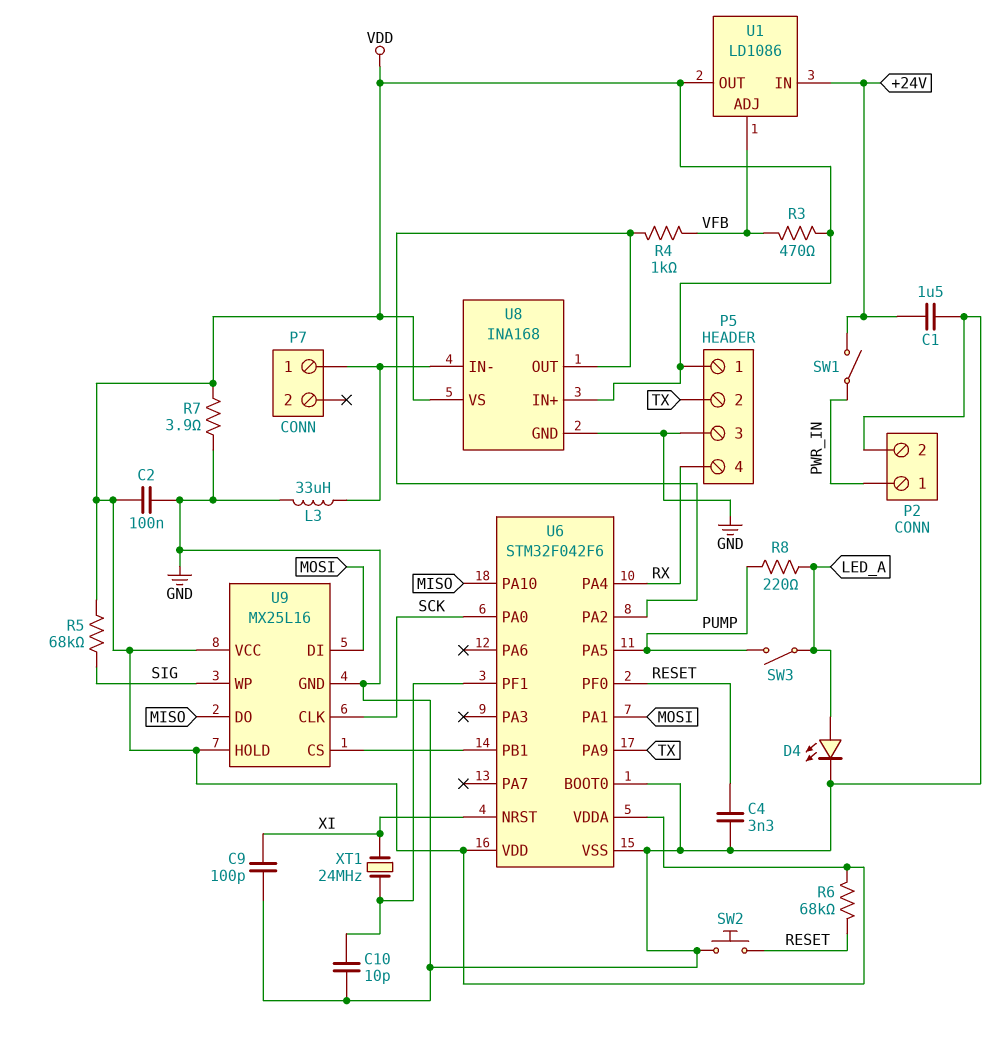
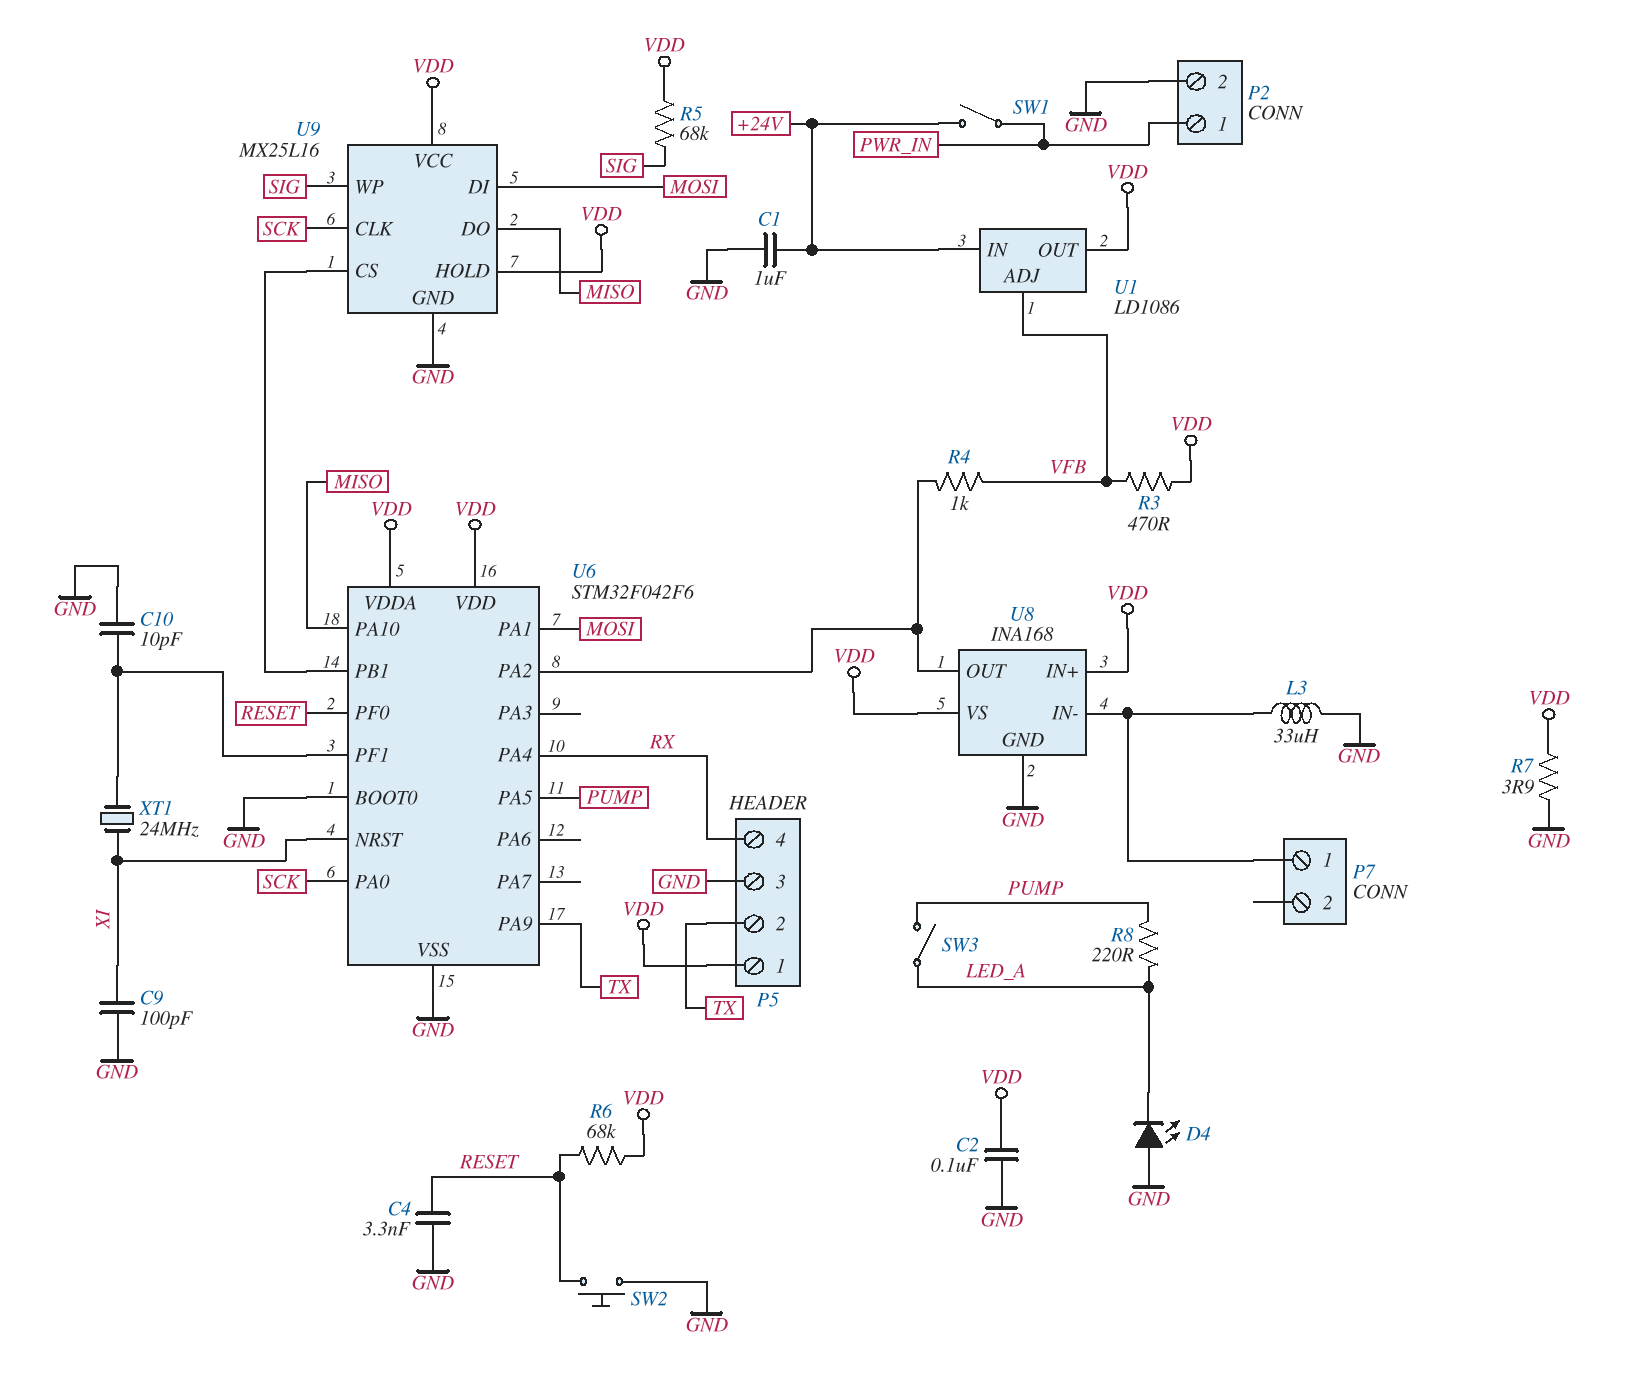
C1: 1.5uF (+24V, GND) -> 1uF (+24V, GND)
D4: LED (A LED_A, K GND) -> LED (A GND, K LED_A)

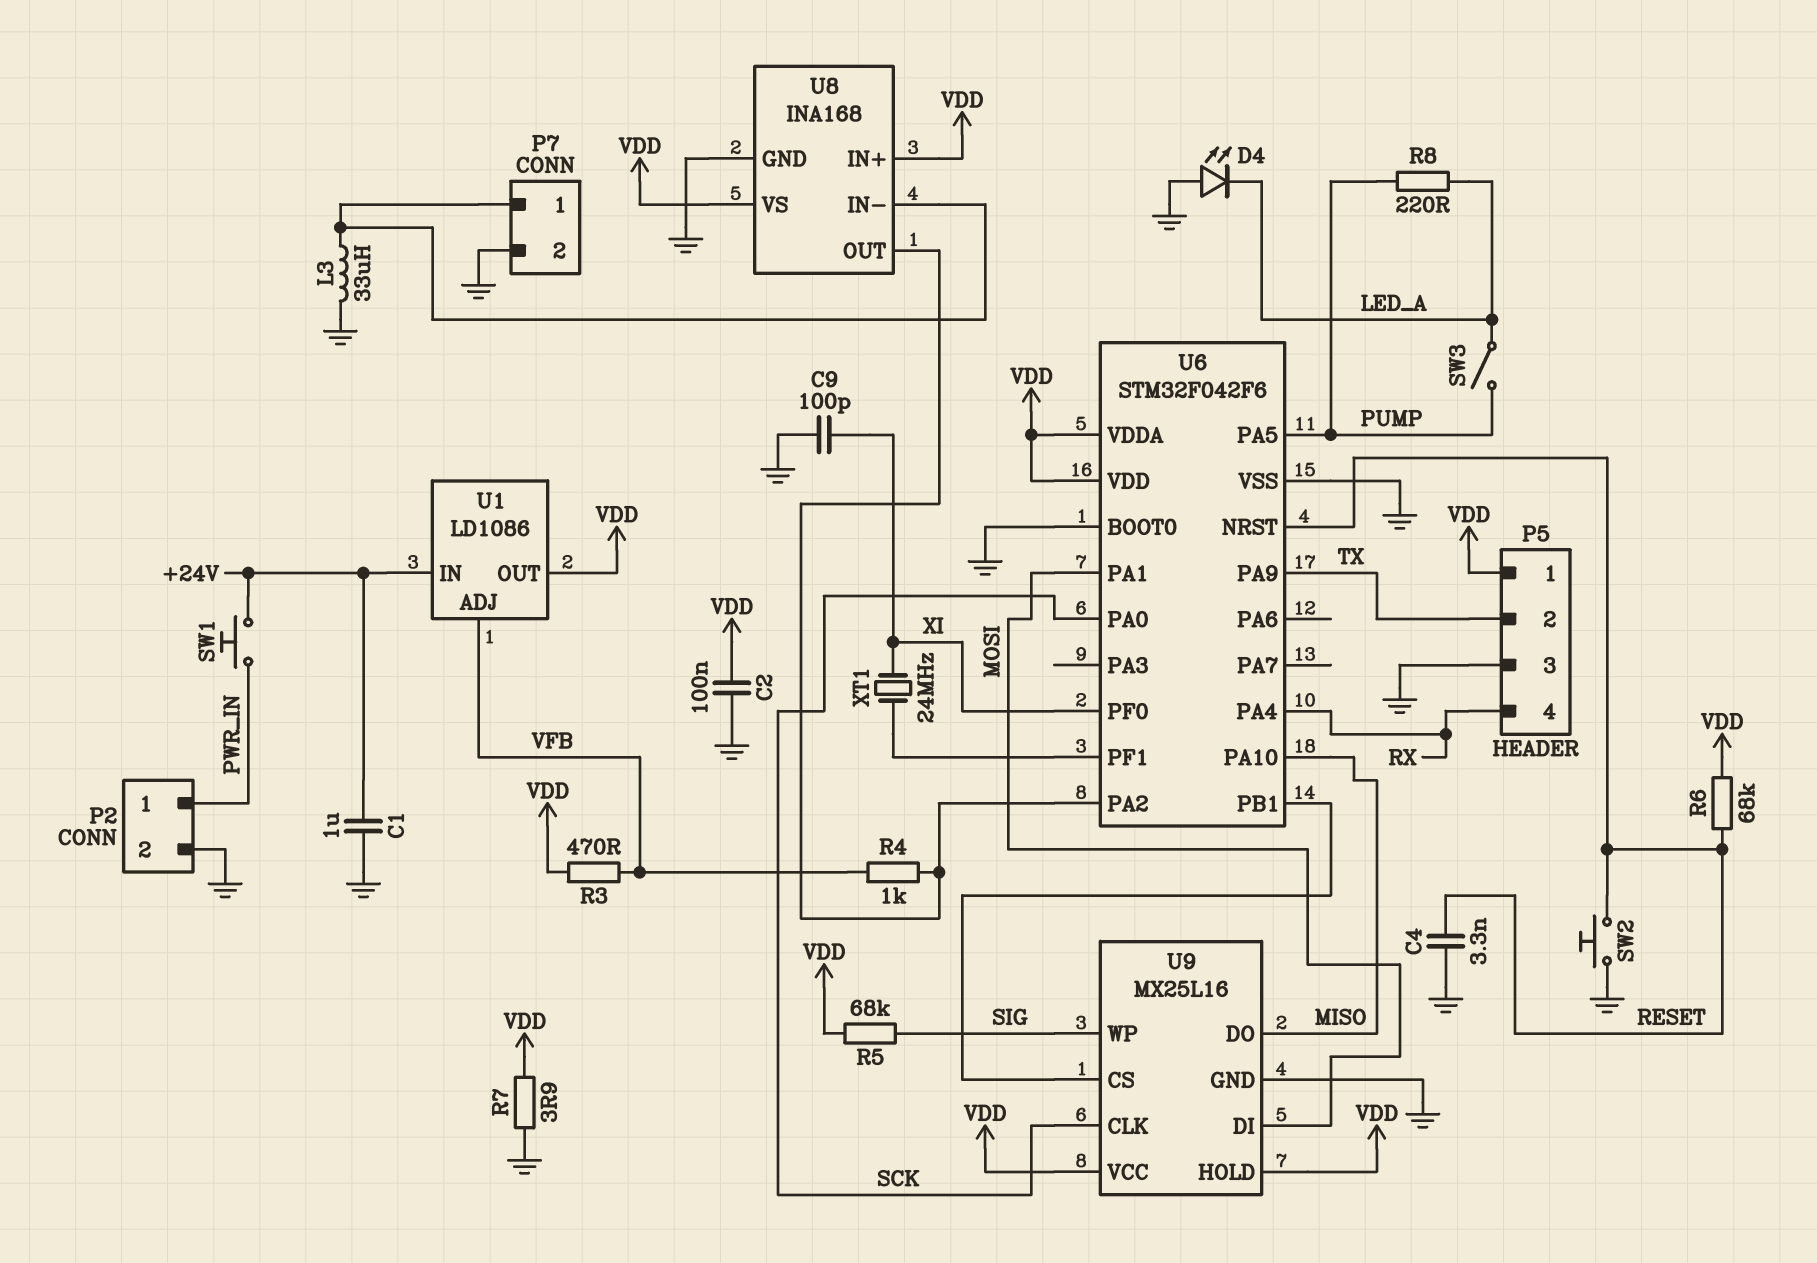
C10: 10pF (GND, U6/PF1) -> none
P7 pin 2: none -> GND
SW1: switch (+24V, PWR_IN) -> button (+24V, PWR_IN)
U6 pin NRST: XI -> RESET
U6 pin PF0: RESET -> XI

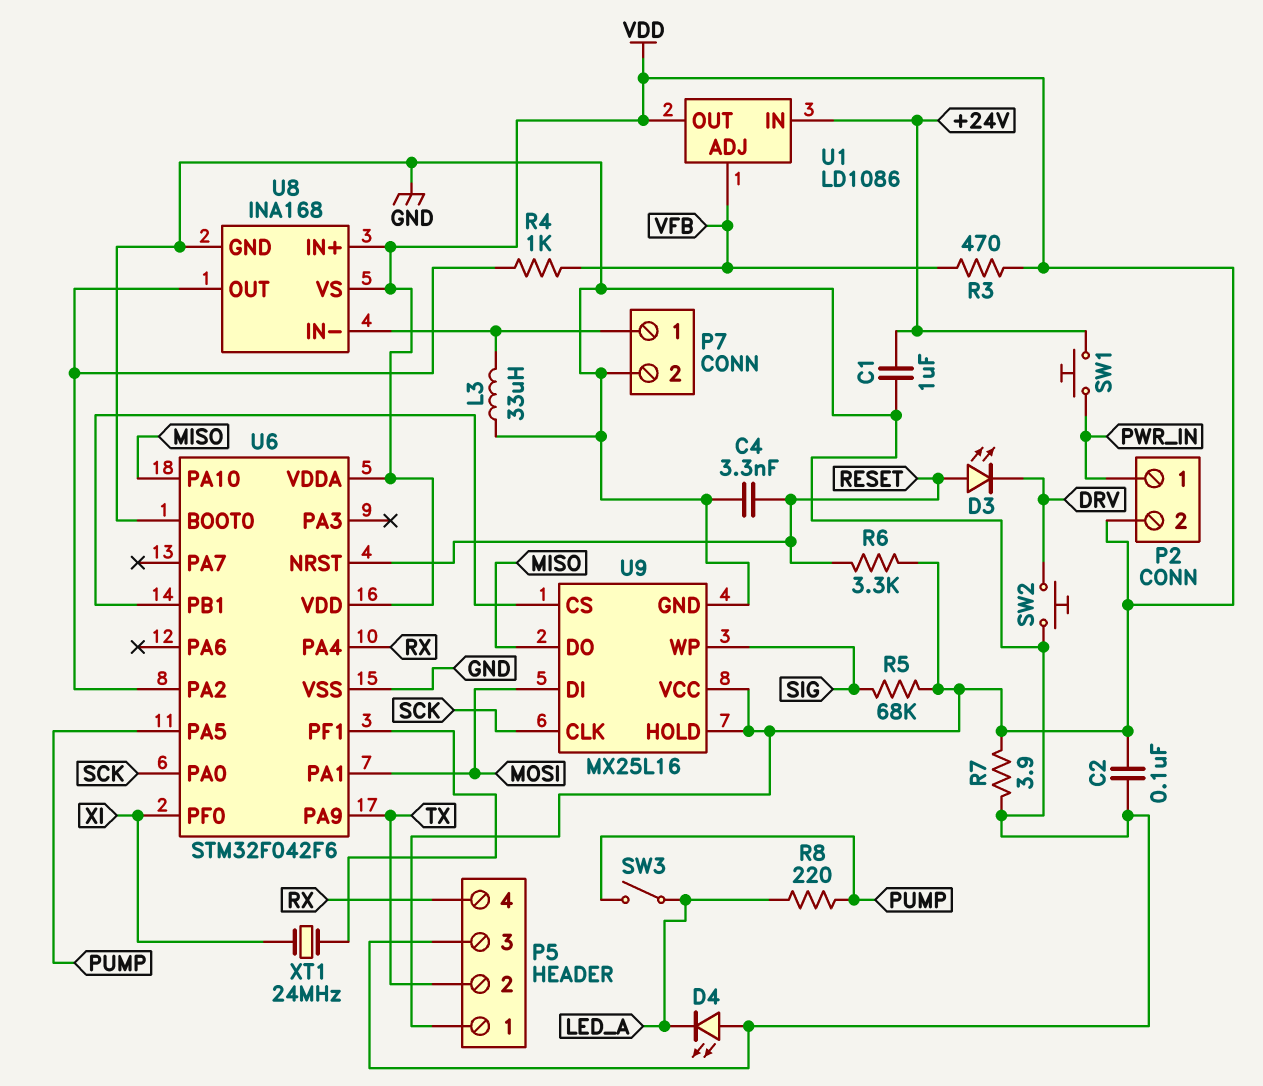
C9: 100pF (GND, XI) -> none
D3: none -> LED (A RESET, K DRV)
P2 pin 2: GND -> VDD
R6: 68k (RESET, VDD) -> 3.3k (RESET, VDD)
SW2: button (GND, RESET) -> button (DRV, GND)

